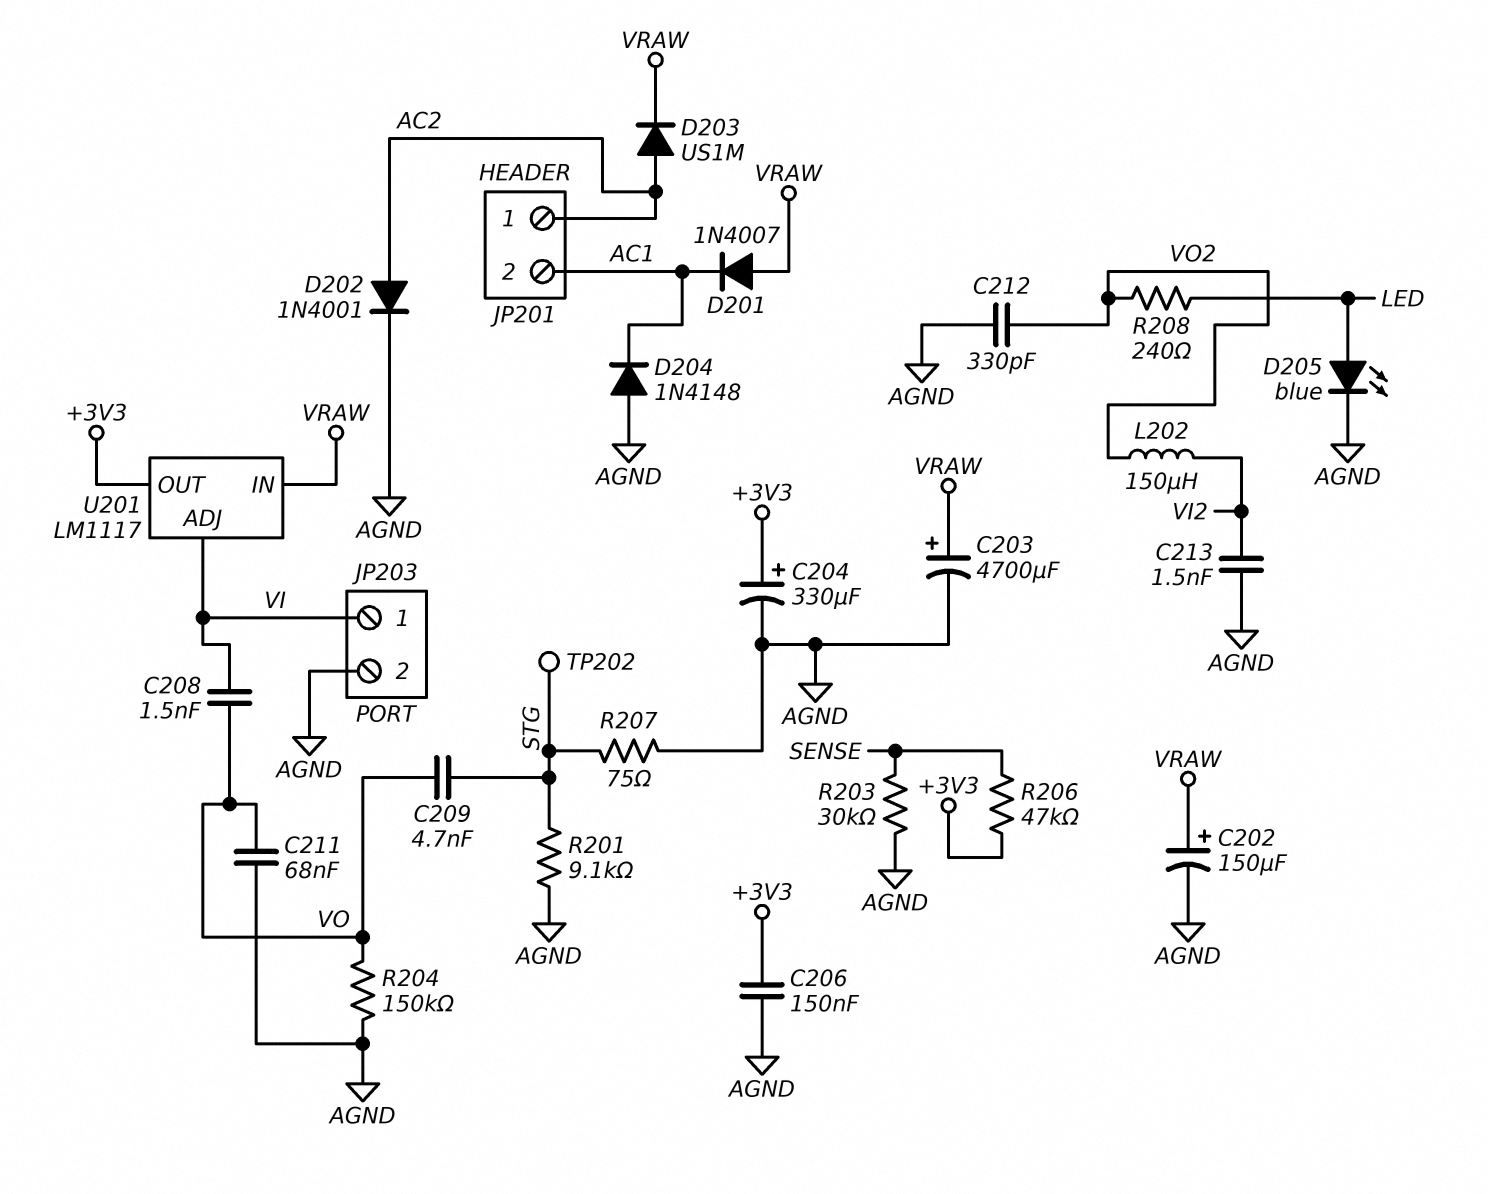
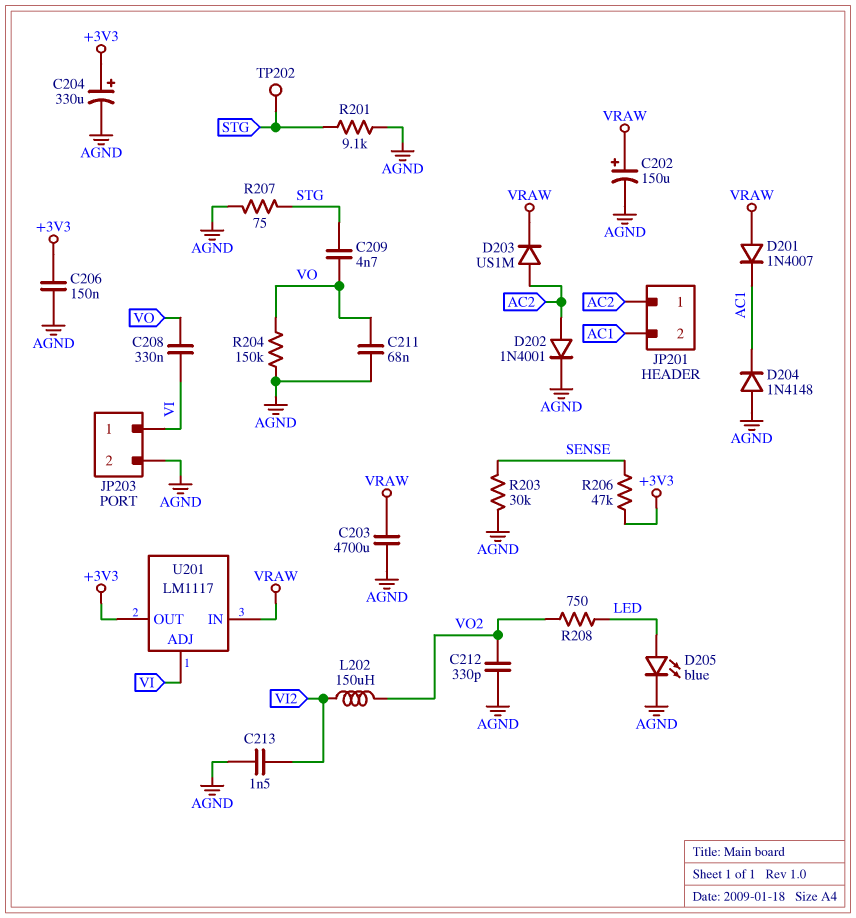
C203: 4700uF (plus VRAW, minus AGND) -> 4700uF (AGND, VRAW)
C208: 1.5nF (VI, VO) -> 330nF (VI, VO)
R208: 240 (LED, VO2) -> 750 (LED, VO2)

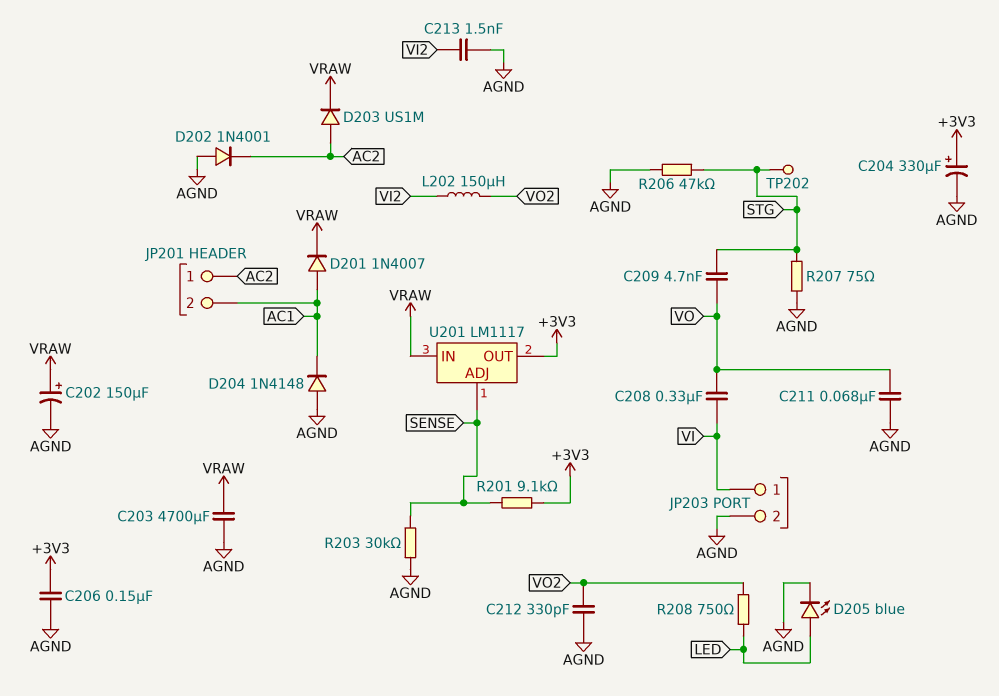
D201: diode 1N4007 (A VRAW, K AC1) -> diode 1N4007 (A AC1, K VRAW)
D202: diode 1N4001 (A AC2, K AGND) -> diode 1N4001 (A AGND, K AC2)
R201: 9.1k (AGND, STG) -> 9.1k (+3V3, SENSE)
R204: 150k (AGND, VO) -> none
R206: 47k (+3V3, SENSE) -> 47k (AGND, STG)
U201 pin ADJ: VI -> SENSE

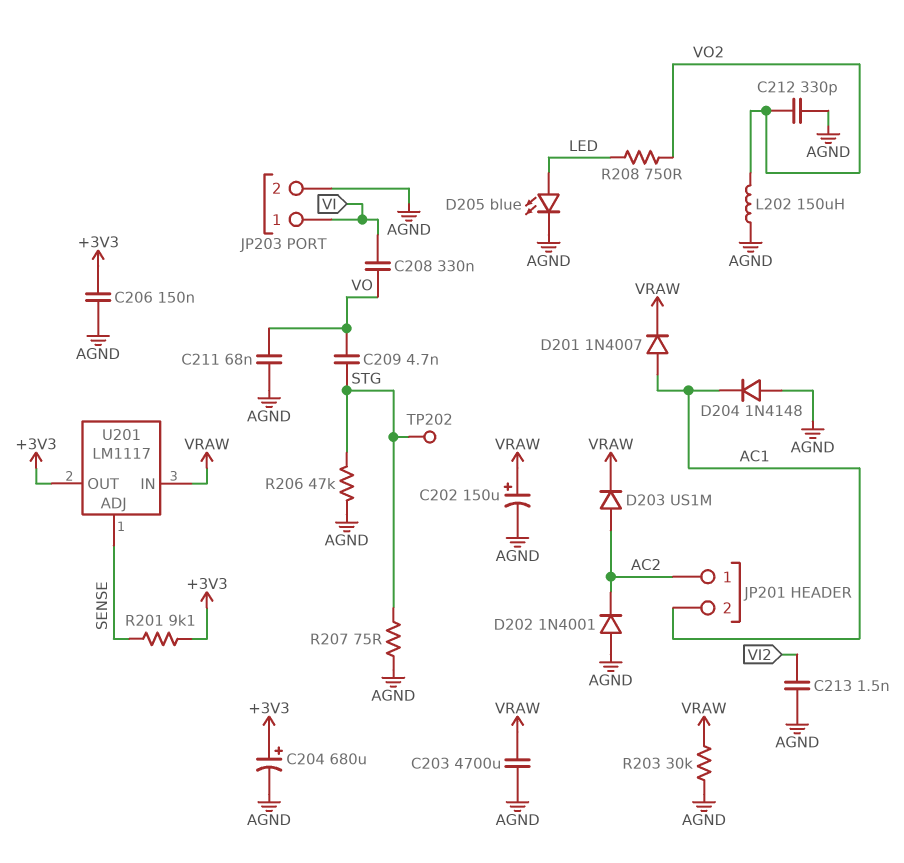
C204: 330uF (plus +3V3, minus AGND) -> 680uF (plus +3V3, minus AGND)
L202: 150uH (VI2, VO2) -> 150uH (AGND, VO2)
R203: 30k (AGND, SENSE) -> 30k (AGND, VRAW)

